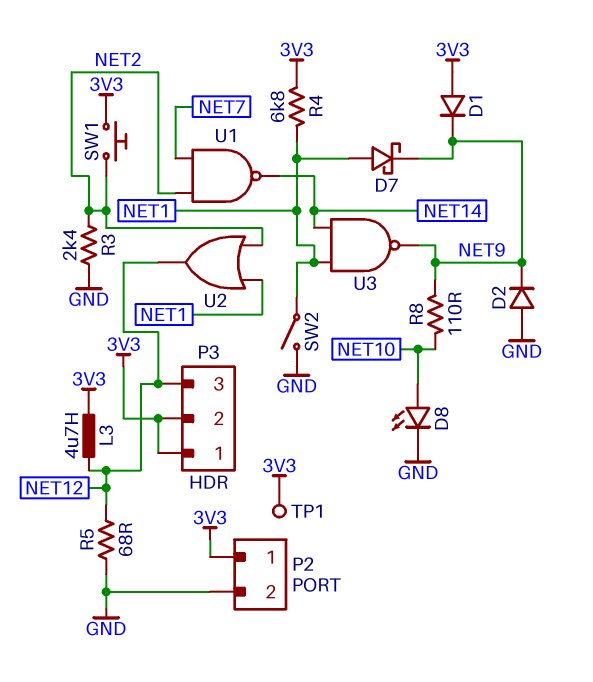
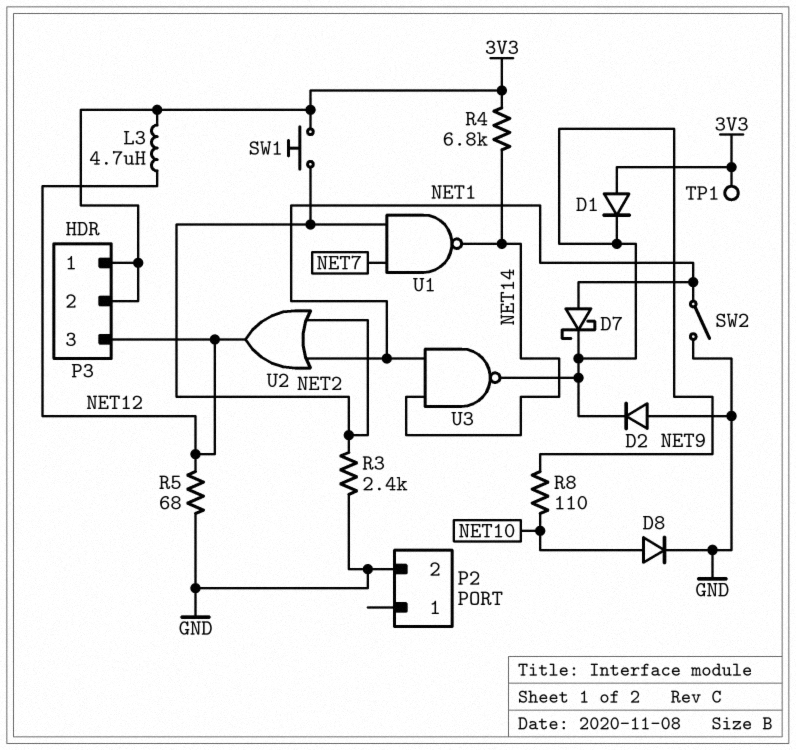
D8: LED (A NET10, K GND) -> diode (A NET10, K GND)
P2 pin 1: 3V3 -> none
R4: 6.8k (3V3, NET1) -> 6.8k (3V3, NET14)

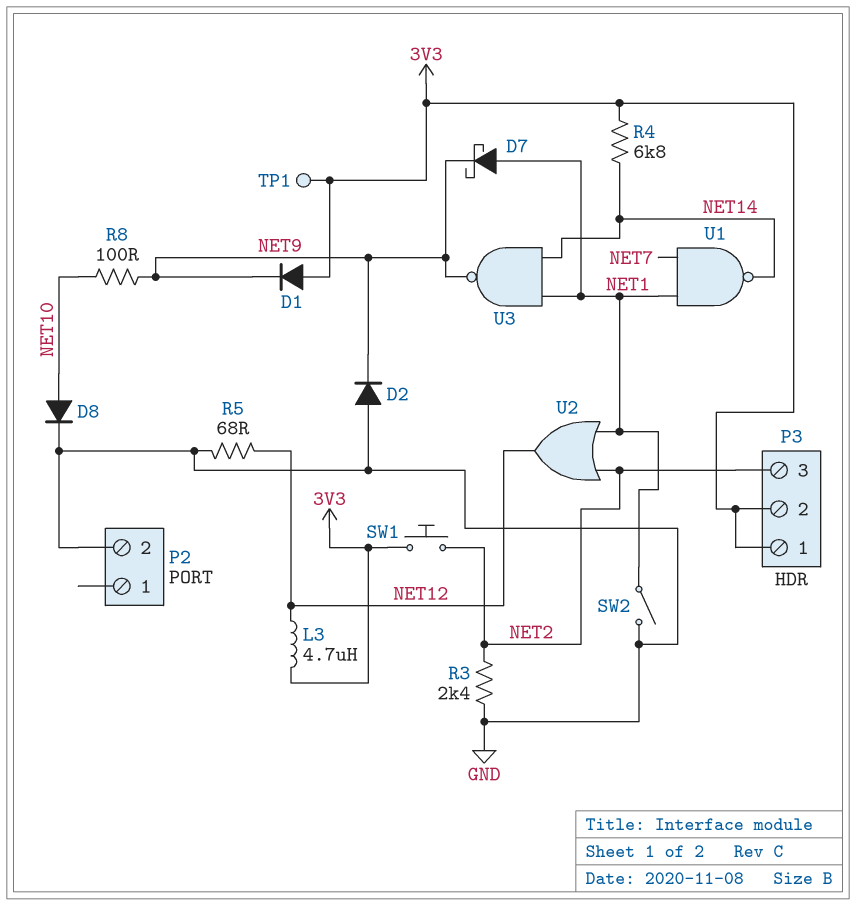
P3 pin 3: NET12 -> NET2
R8: 110 (NET9, NET10) -> 100 (NET9, NET10)
U1: NAND (in NET2, in NET7, out NET14) -> NAND (in NET1, in NET7, out NET14)

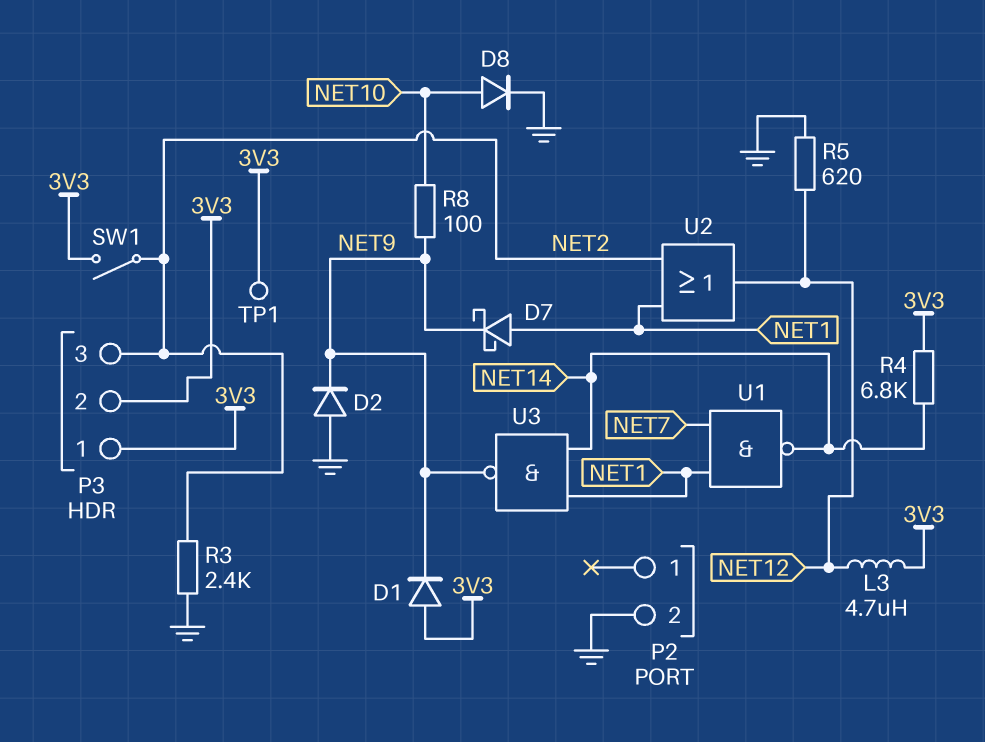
R5: 68 (GND, NET12) -> 620 (GND, NET12)
SW1: button (3V3, NET2) -> switch (3V3, NET2)
SW2: switch (GND, NET1) -> none

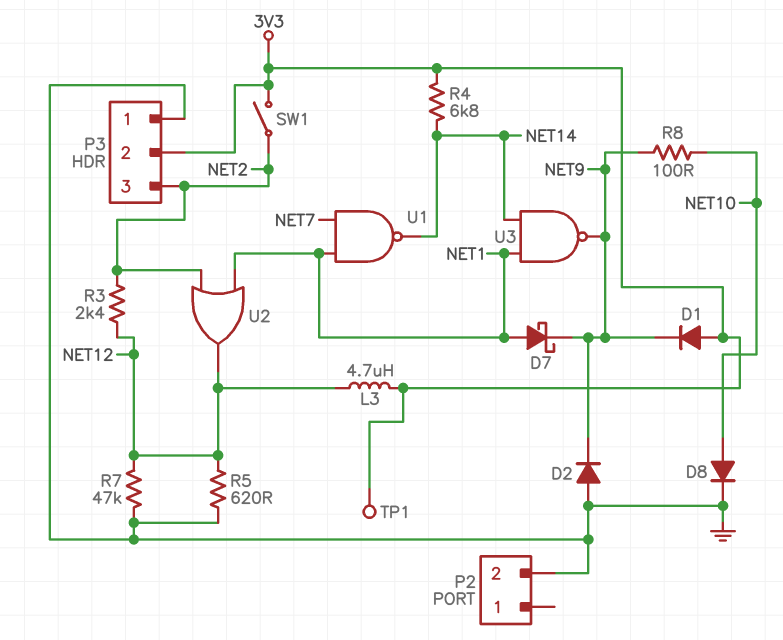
P3 pin 1: 3V3 -> GND
R3: 2.4k (GND, NET2) -> 2.4k (NET2, NET12)
R7: none -> 47k (GND, NET12)

